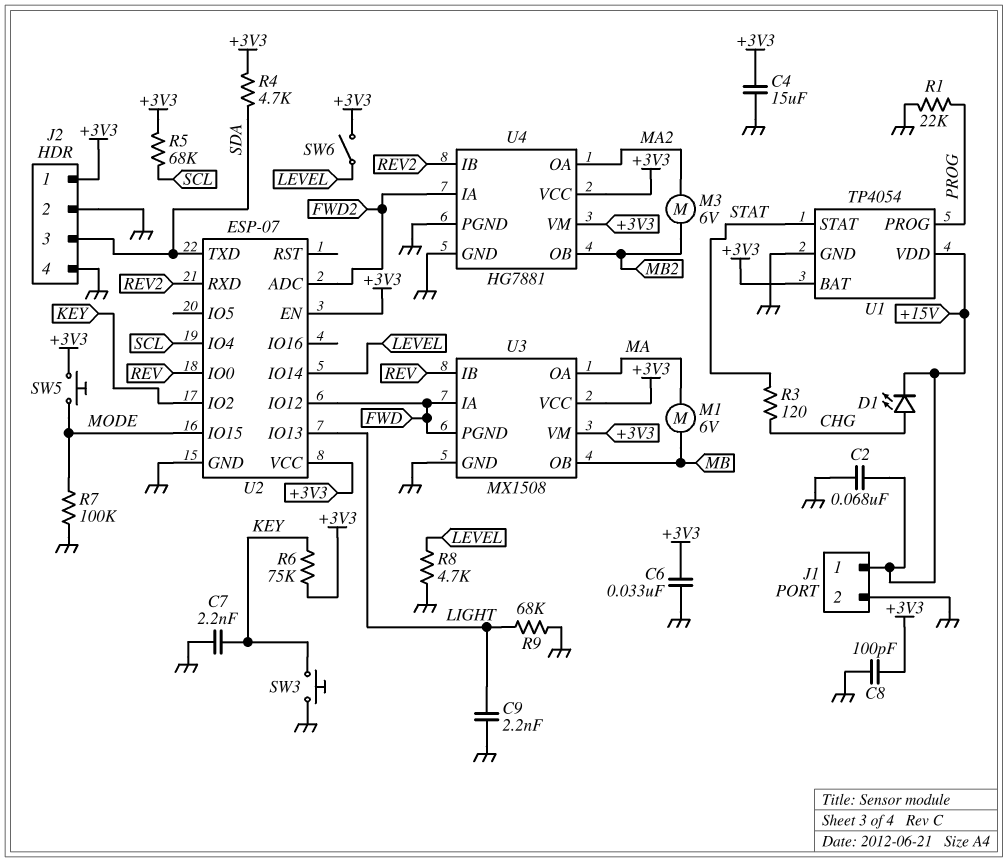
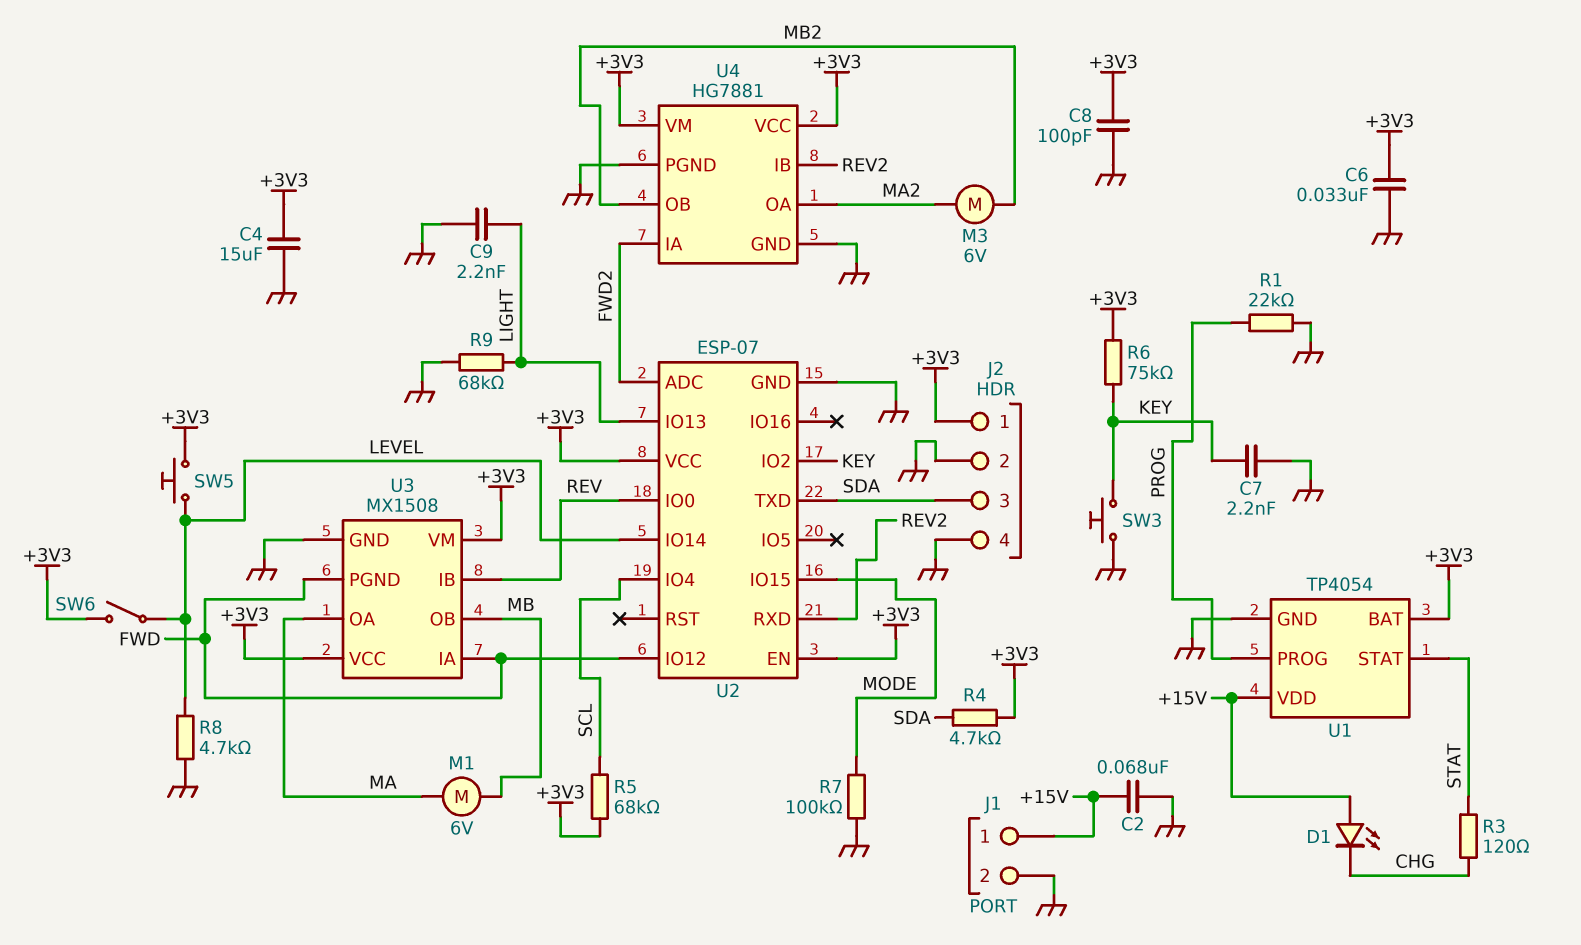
D1: LED (A CHG, K +15V) -> LED (A +15V, K CHG)
SW5: button (+3V3, MODE) -> button (+3V3, LEVEL)

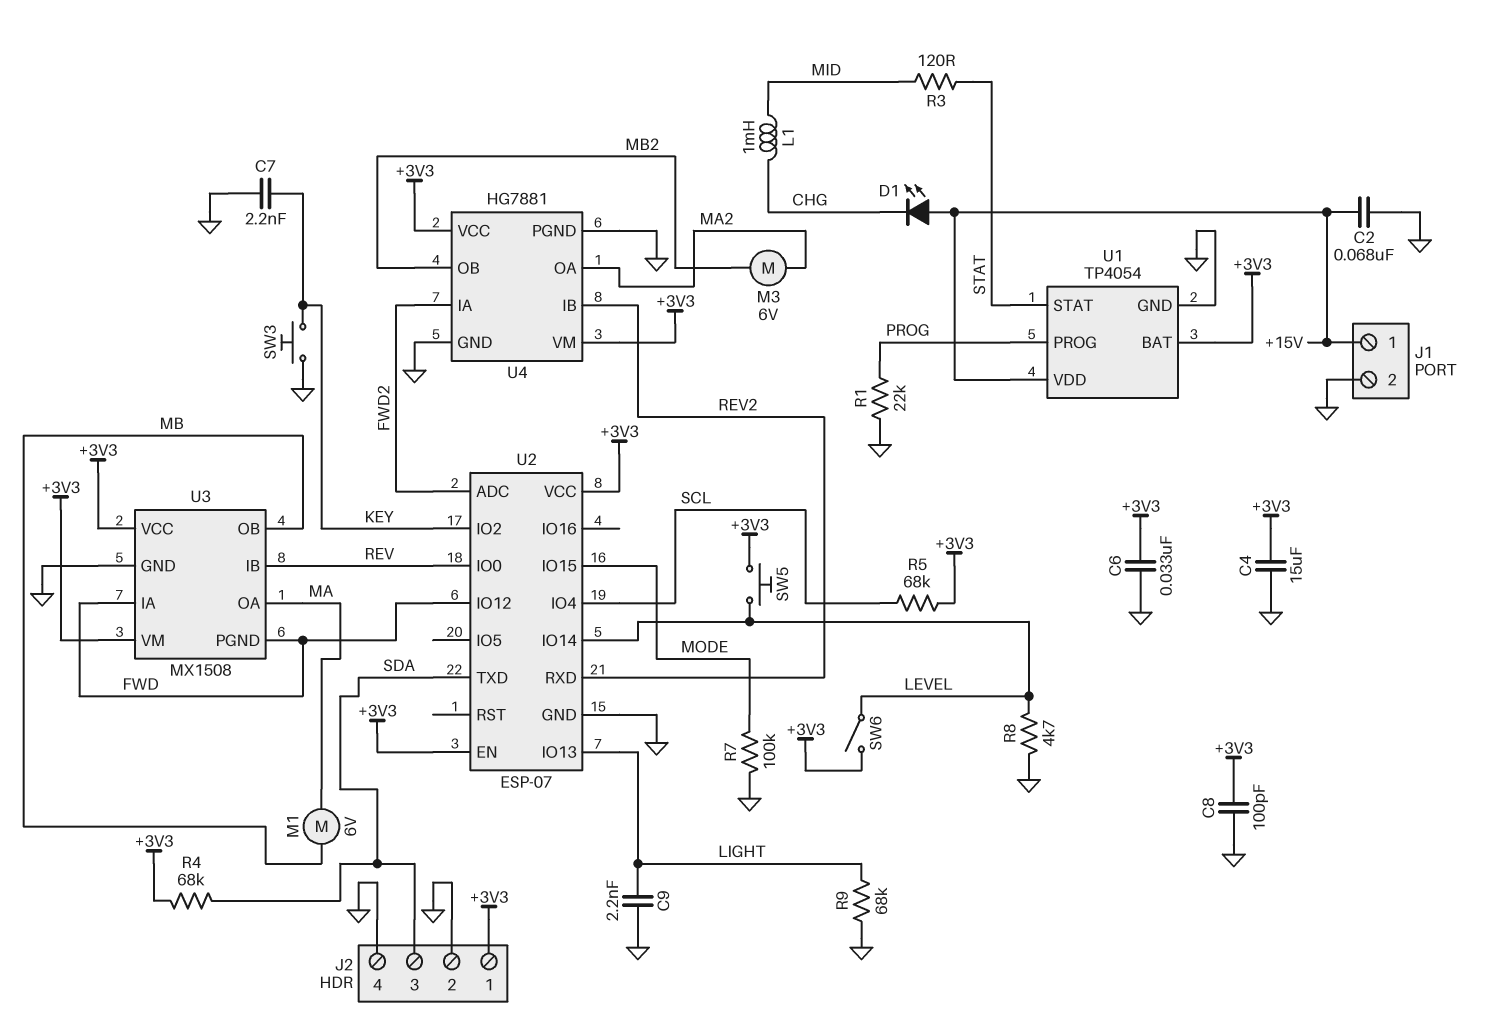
L1: none -> 1mH (CHG, MID)
R3: 120 (CHG, STAT) -> 120 (MID, STAT)
R4: 4.7k (+3V3, SDA) -> 68k (+3V3, SDA)
R6: 75k (+3V3, KEY) -> none

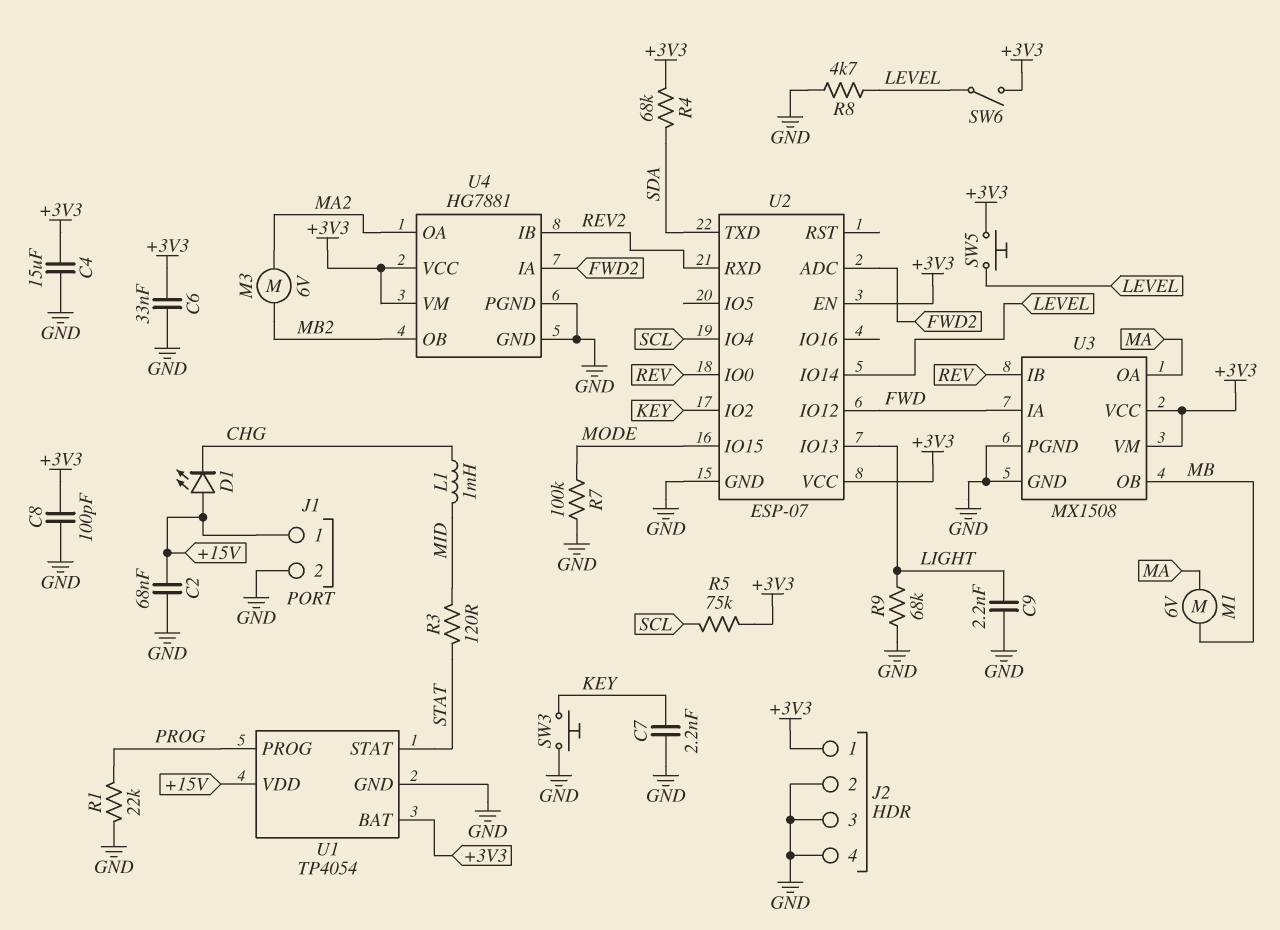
J2 pin 3: SDA -> GND
R5: 68k (+3V3, SCL) -> 75k (+3V3, SCL)
U3 pin PGND: FWD -> GND

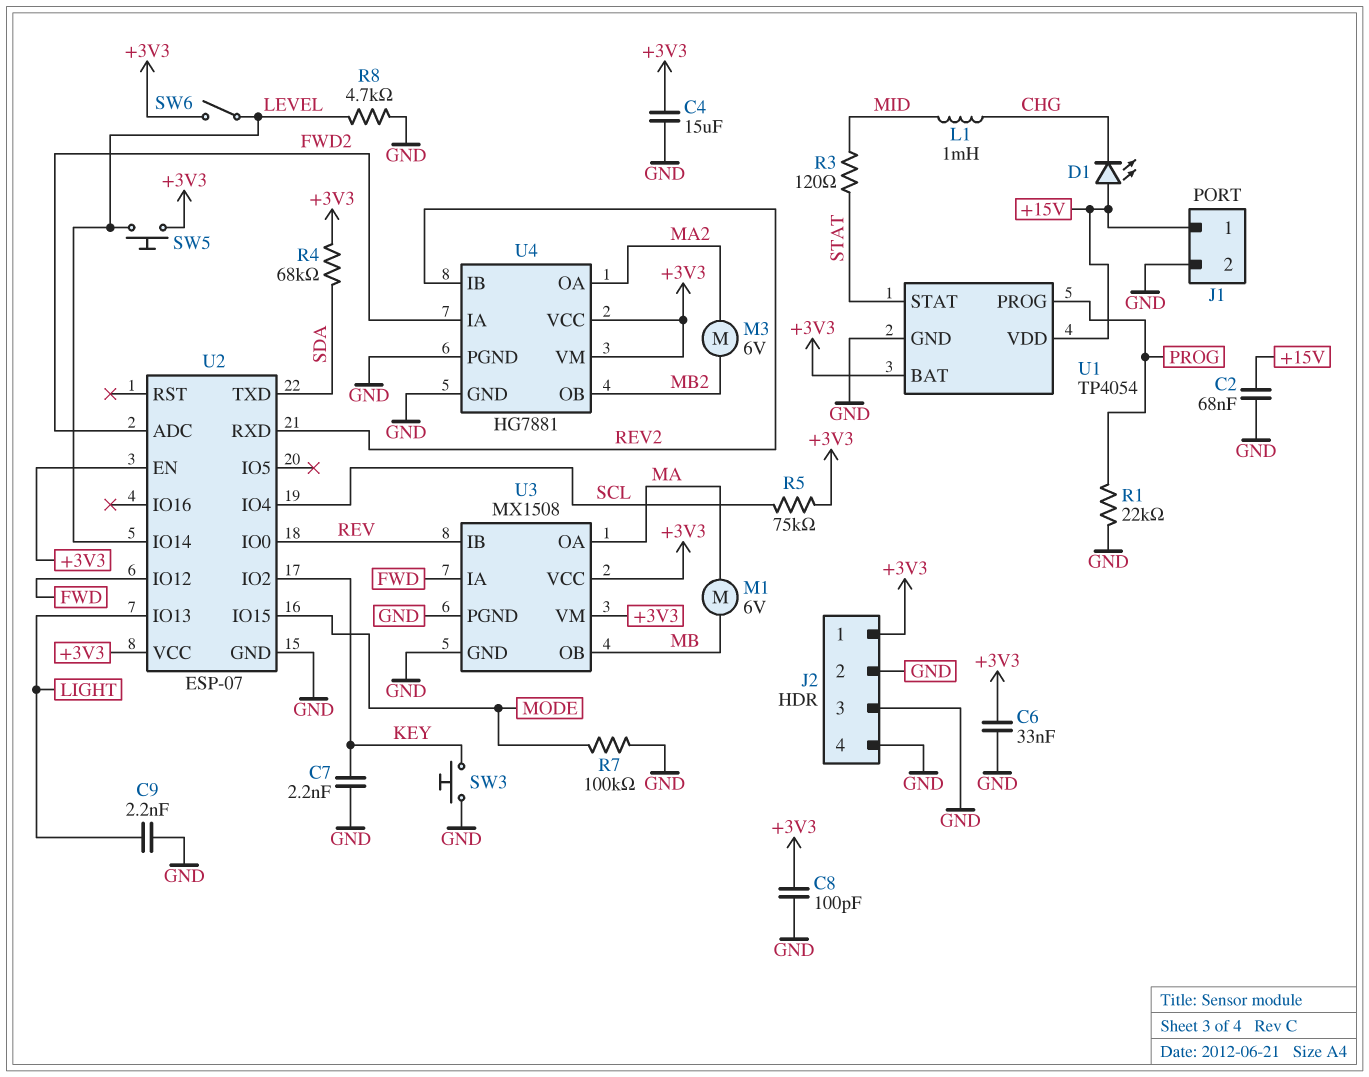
R9: 68k (GND, LIGHT) -> none

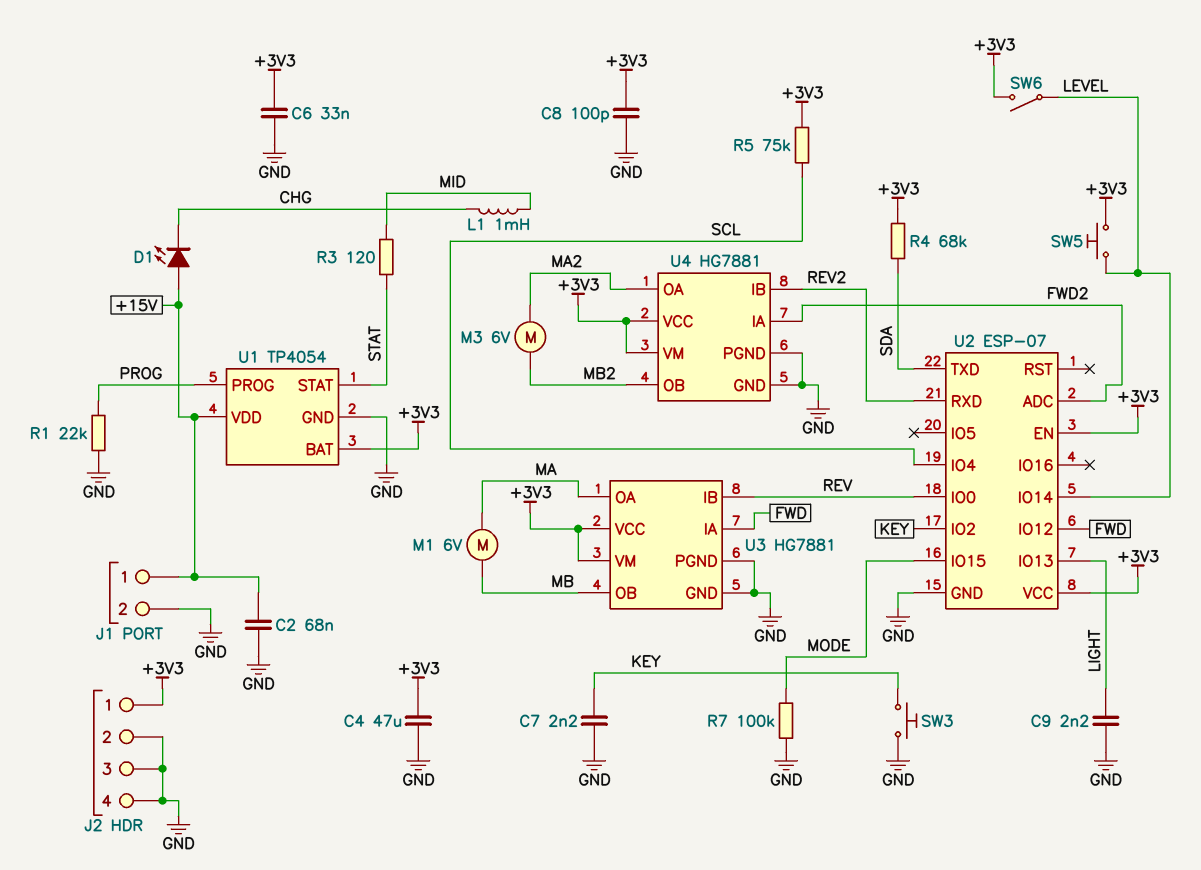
C4: 15uF (+3V3, GND) -> 47uF (+3V3, GND)
R8: 4.7k (GND, LEVEL) -> none
U3: MX1508 -> HG7881

